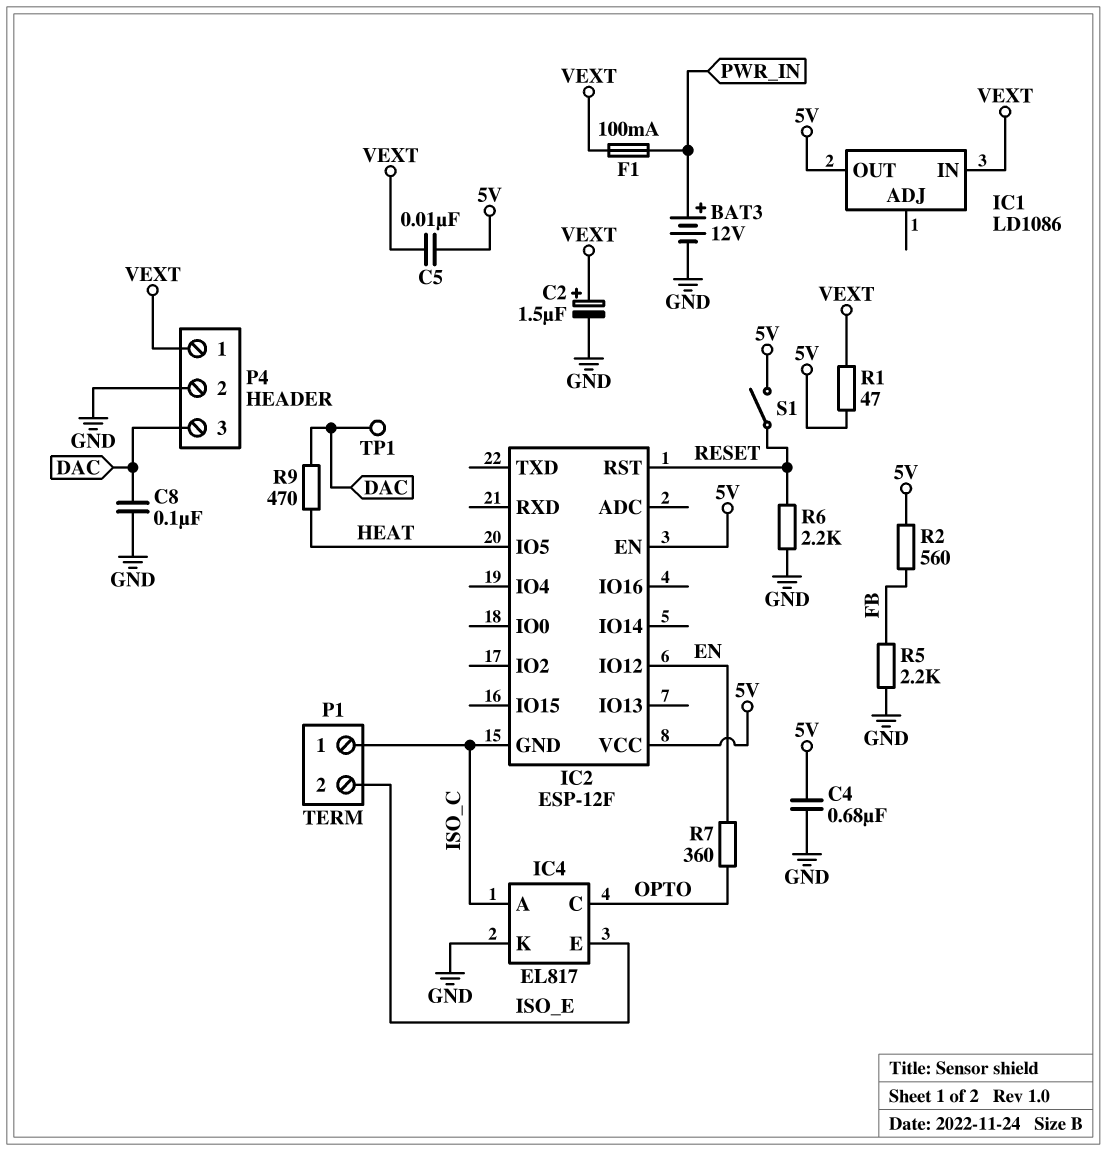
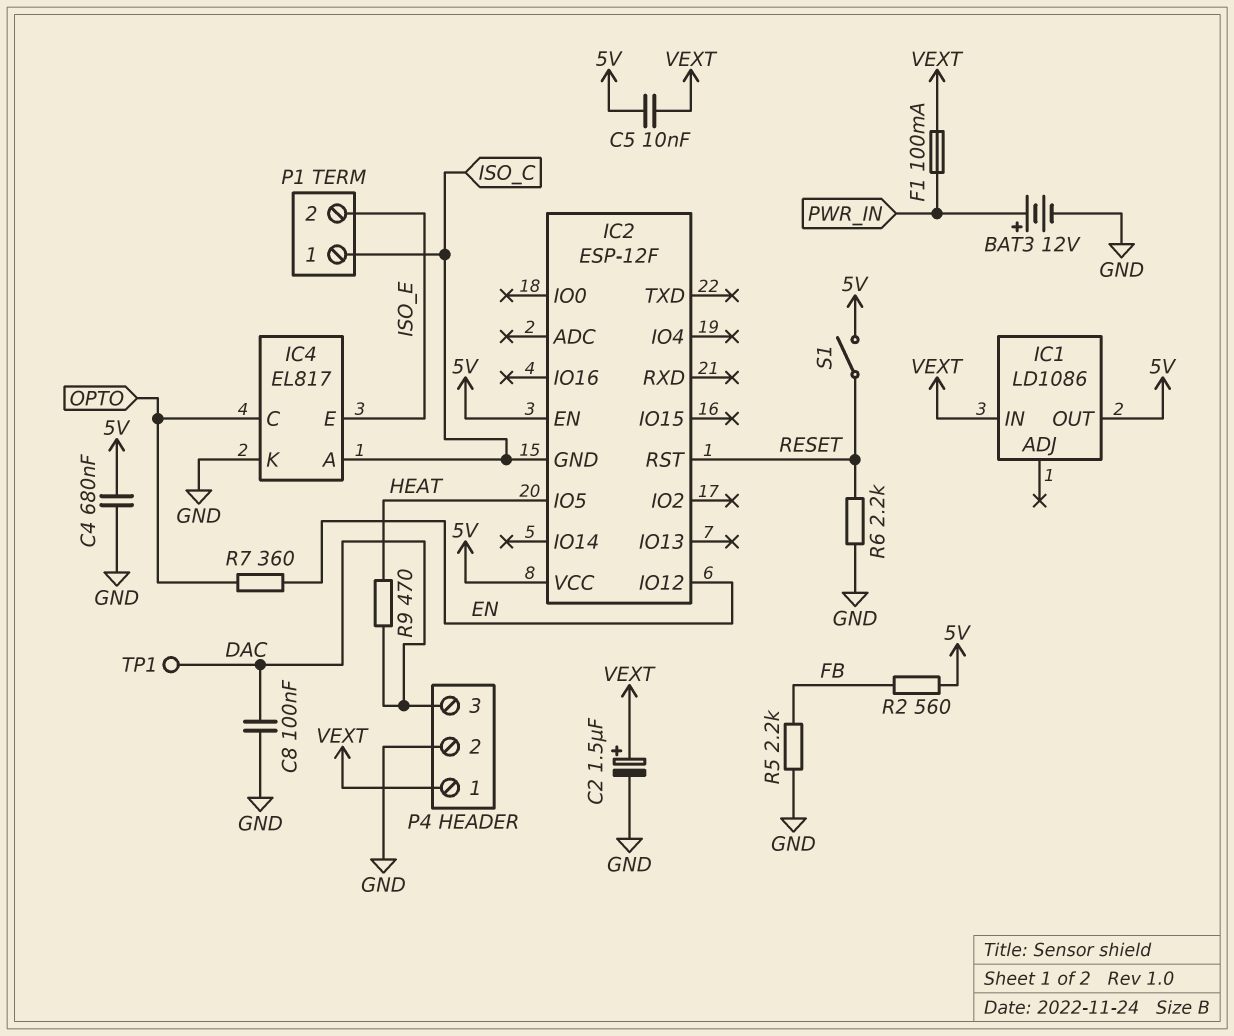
R1: 47 (5V, VEXT) -> none

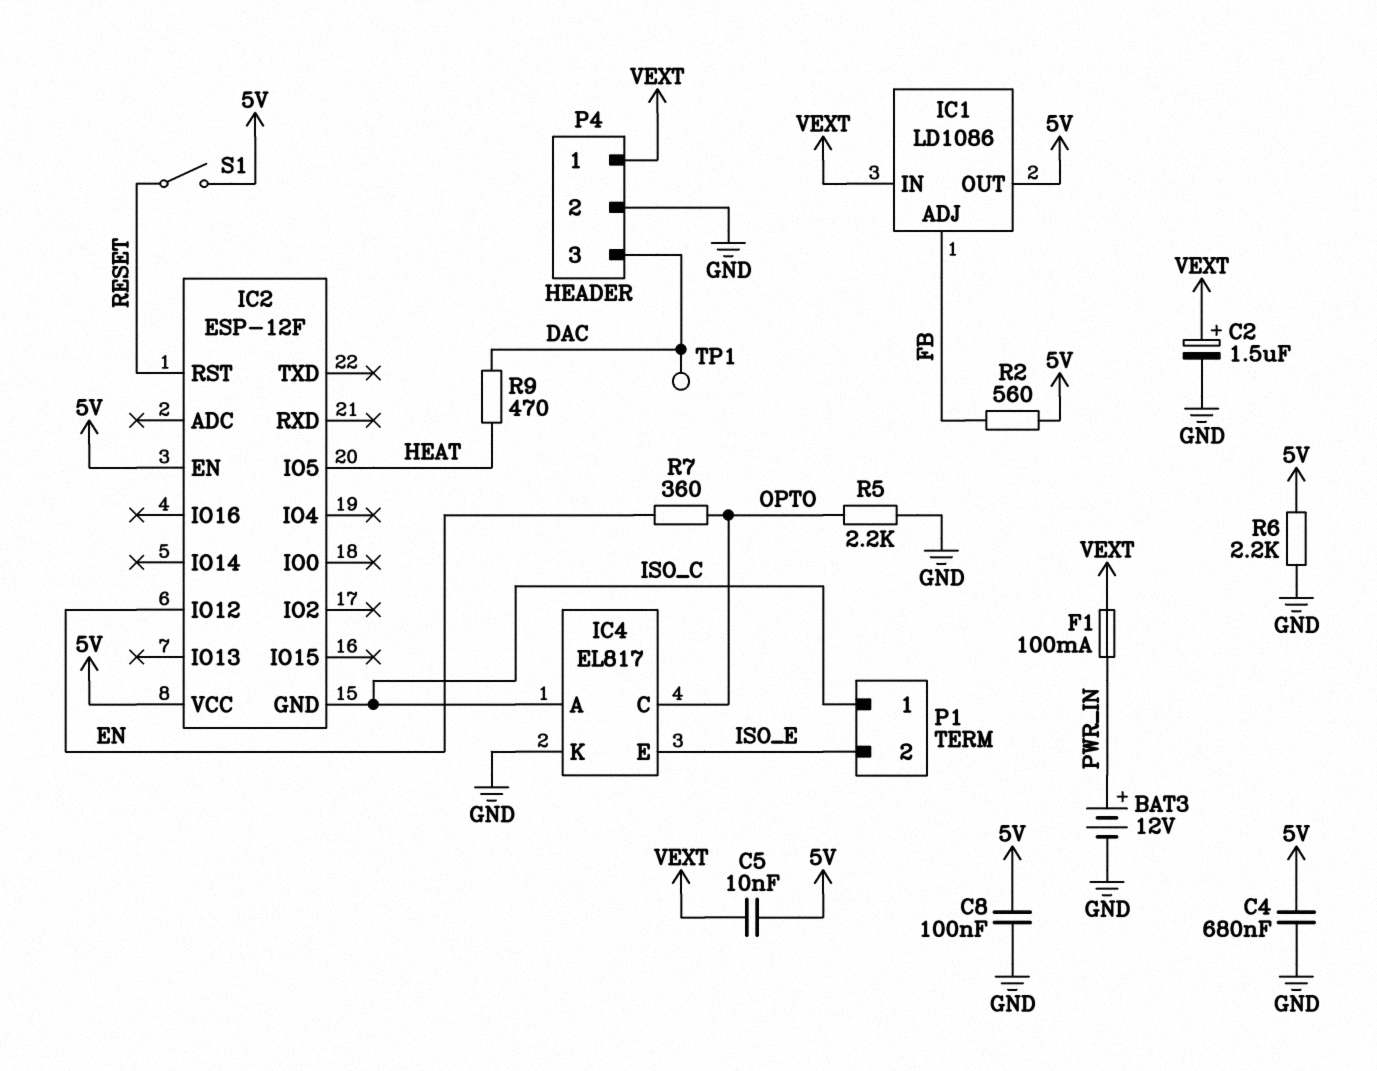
C8: 100nF (DAC, GND) -> 100nF (5V, GND)
IC1 pin ADJ: none -> FB
R5: 2.2k (FB, GND) -> 2.2k (GND, OPTO)
R6: 2.2k (GND, RESET) -> 2.2k (5V, GND)

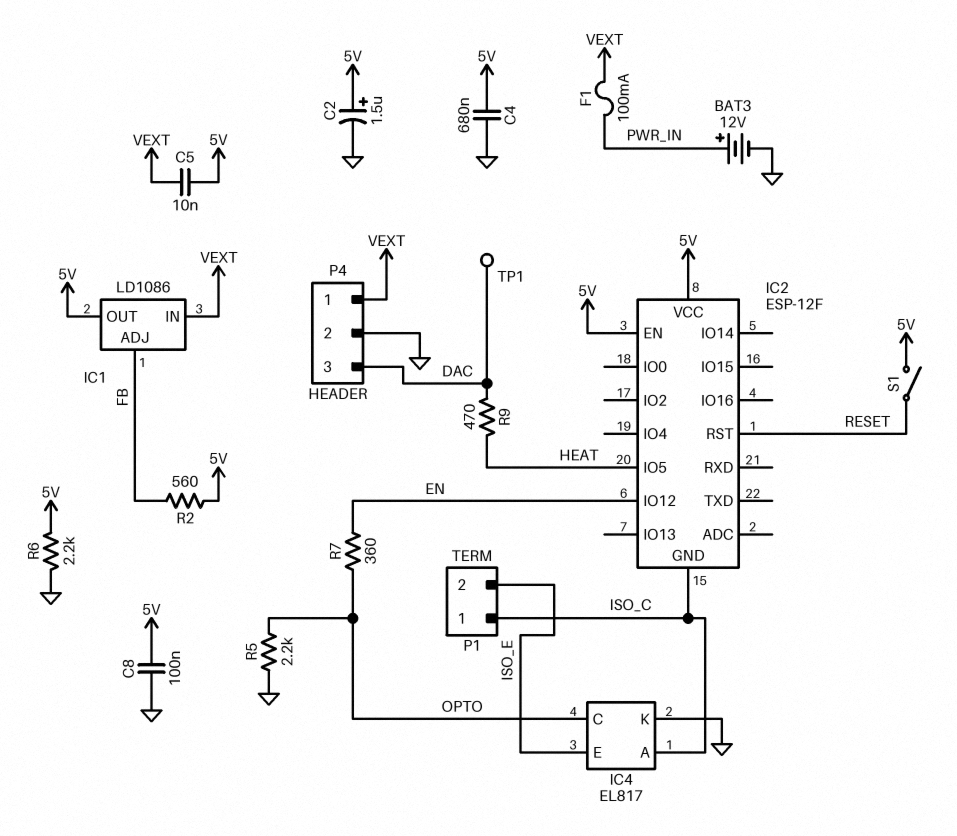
C2: 1.5uF (plus VEXT, minus GND) -> 1.5uF (plus 5V, minus GND)

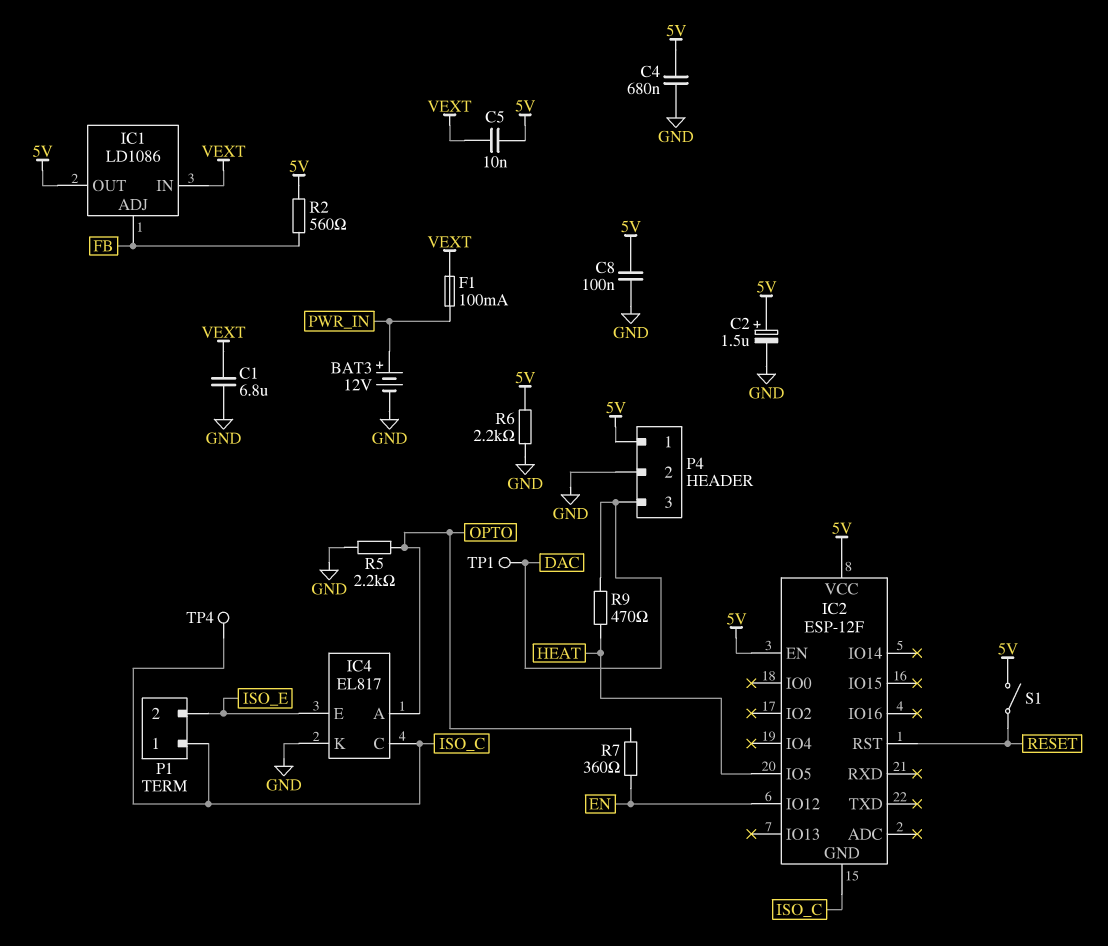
C1: none -> 6.8uF (GND, VEXT)
IC4 pin A: ISO_C -> OPTO
IC4 pin C: OPTO -> ISO_C
P4 pin 1: VEXT -> 5V
TP4: none -> test point (ISO_C)

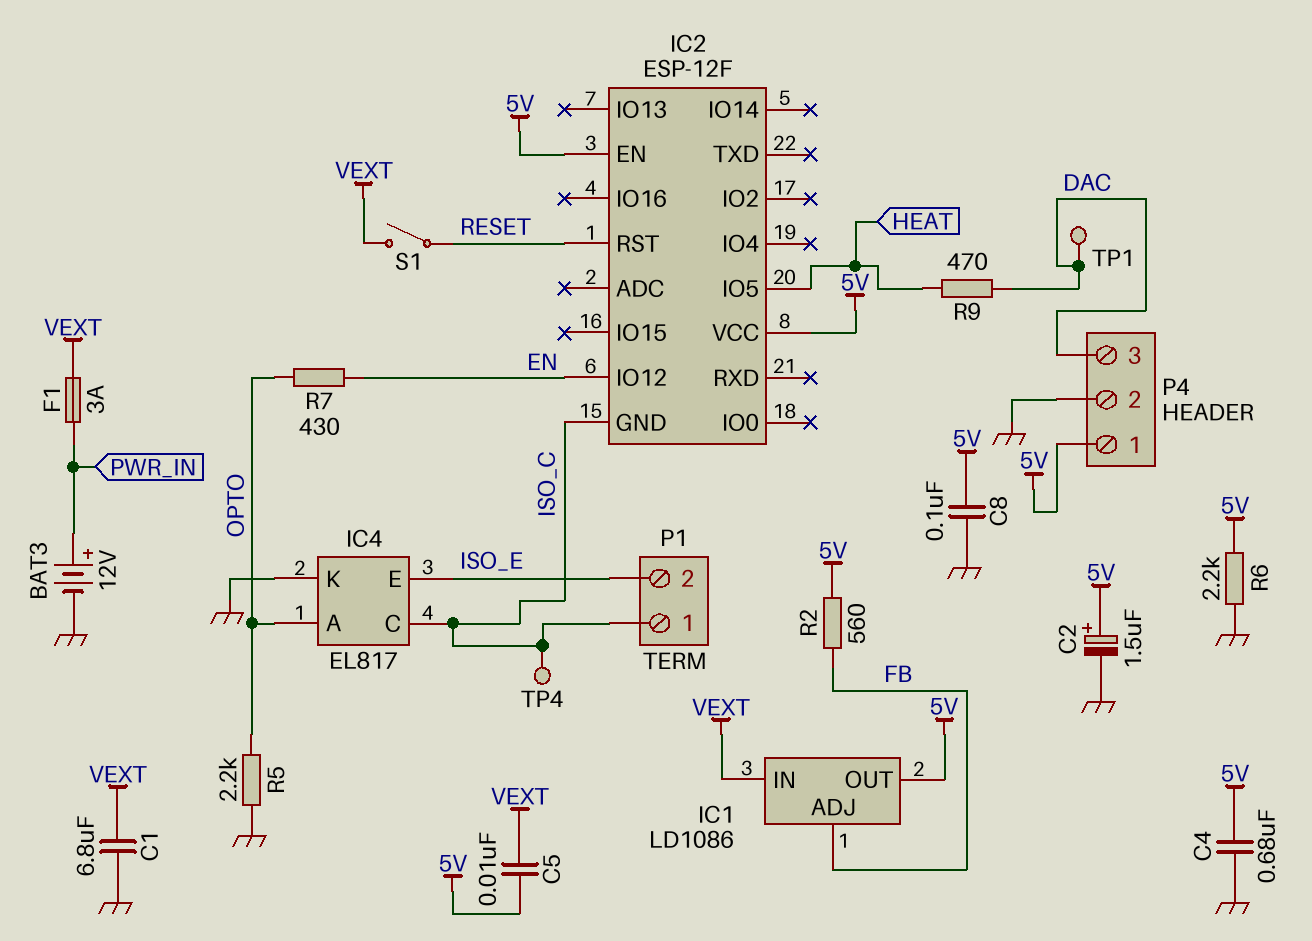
F1: 100mA (PWR_IN, VEXT) -> 3A (PWR_IN, VEXT)
R7: 360 (EN, OPTO) -> 430 (EN, OPTO)
S1: switch (5V, RESET) -> switch (RESET, VEXT)

